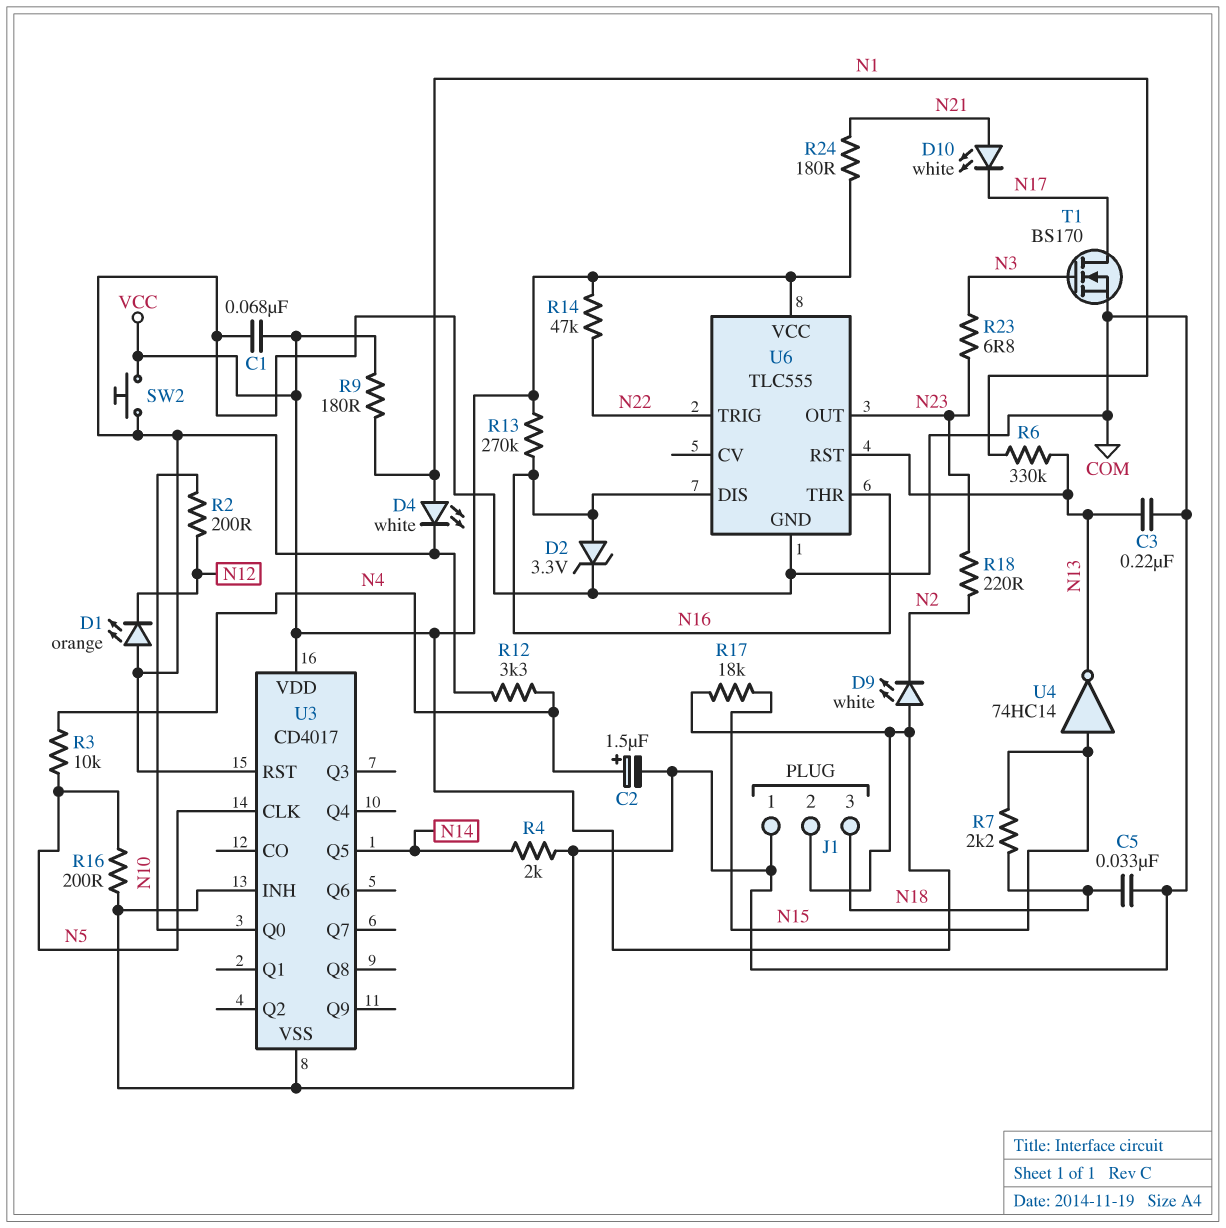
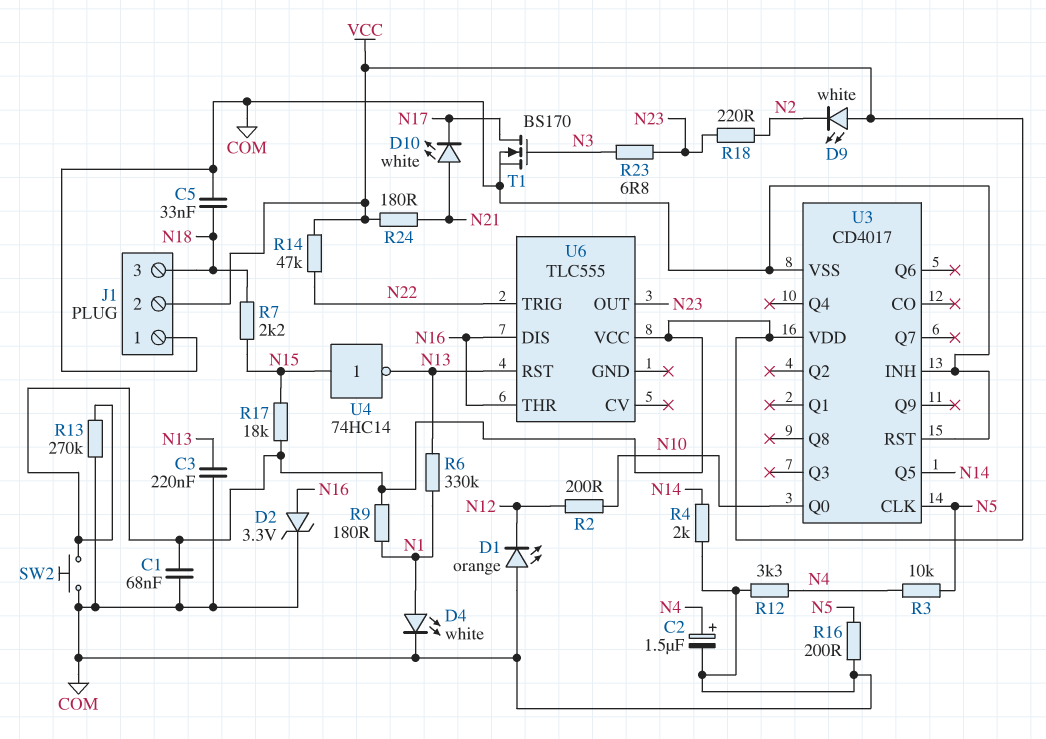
R13: 270k (N16, VCC) -> 270k (COM, VCC)
U6 pin GND: COM -> none

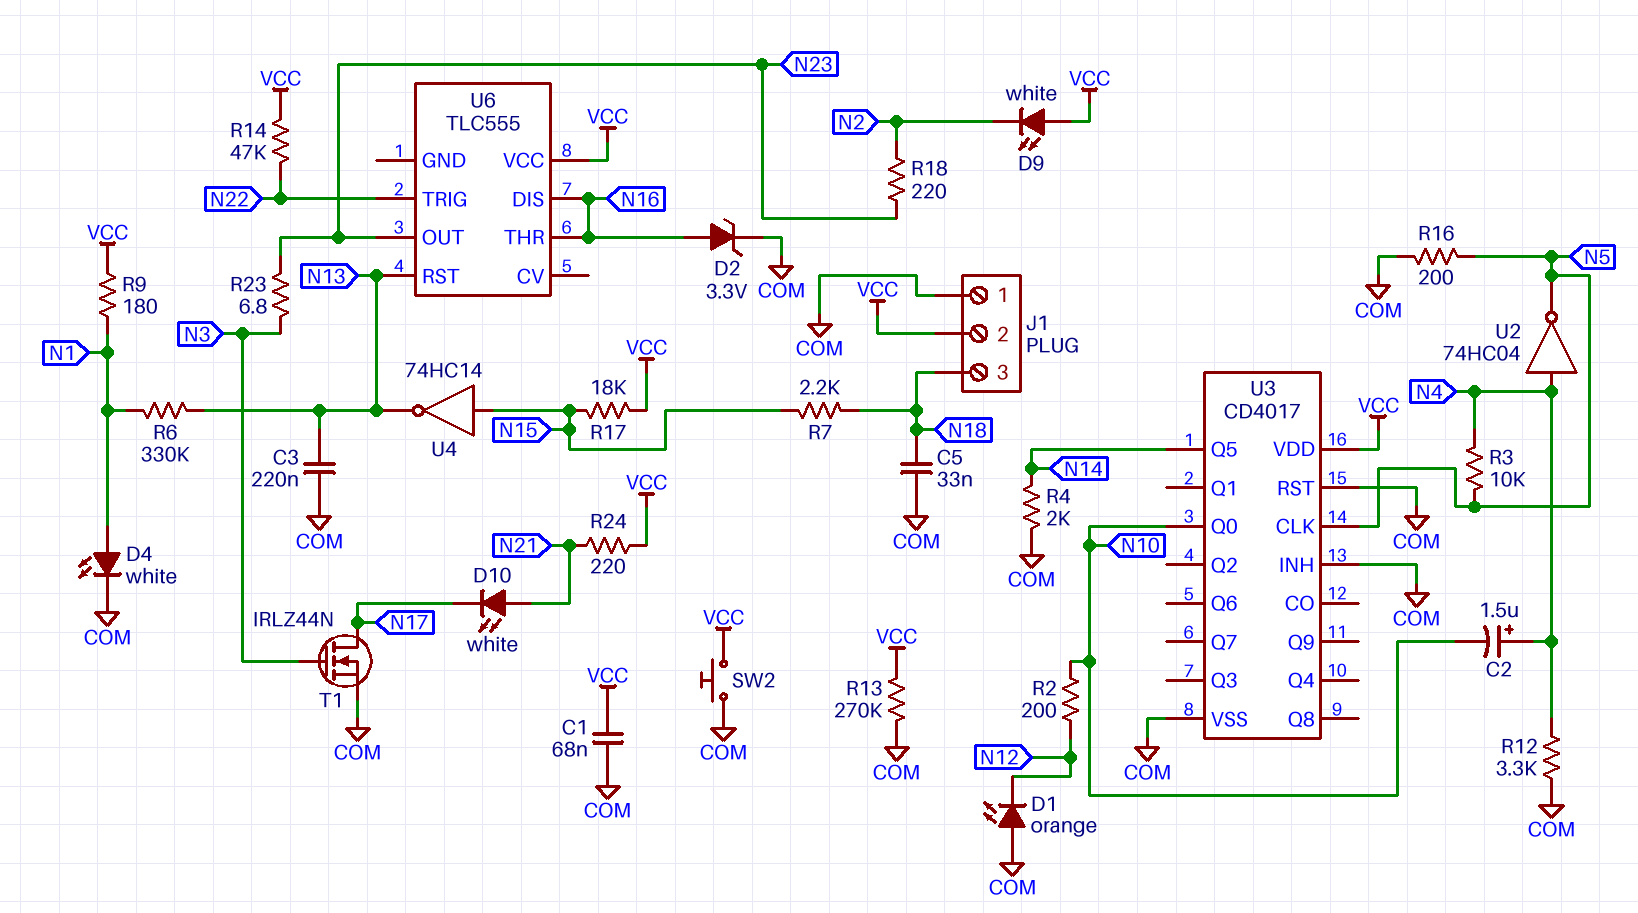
C2: 1.5uF (plus N4, minus COM) -> 1.5uF (plus N4, minus N10)
R24: 180 (N21, VCC) -> 220 (N21, VCC)
T1: NMOS BS170 (G N3, D N17, S COM) -> NMOS IRLZ44N (G N3, D N17, S COM)
U2: none -> NOT 74HC04 (in N4, out N5)

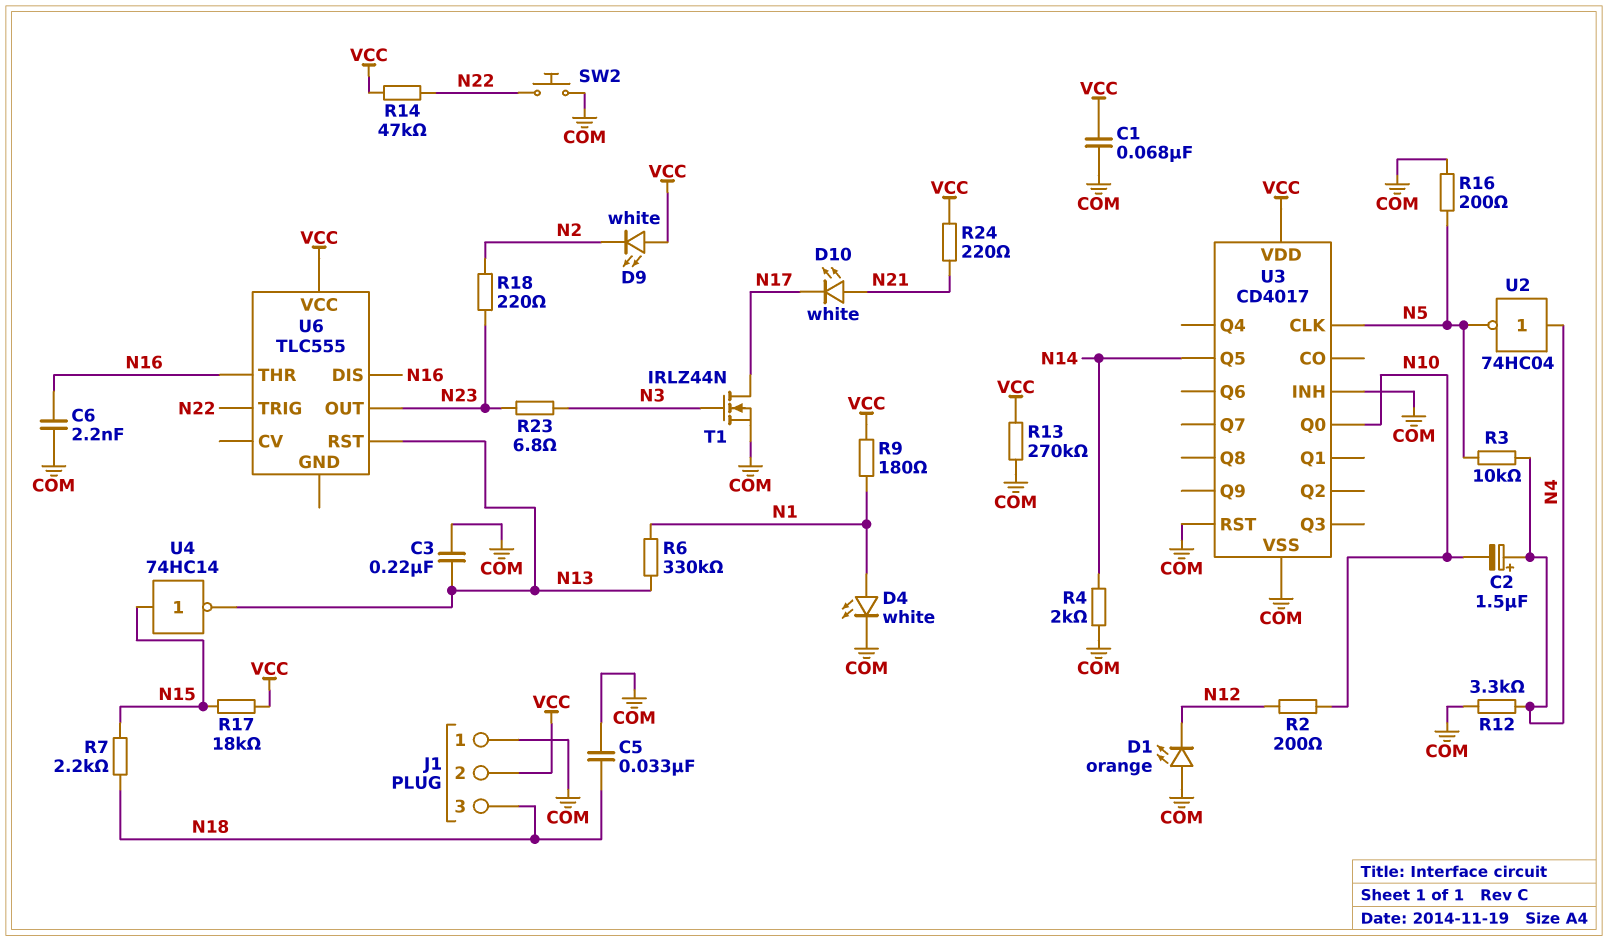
C6: none -> 2.2nF (COM, N16)
D2: zener 3.3V (A N16, K COM) -> none
SW2: button (COM, VCC) -> button (COM, N22)

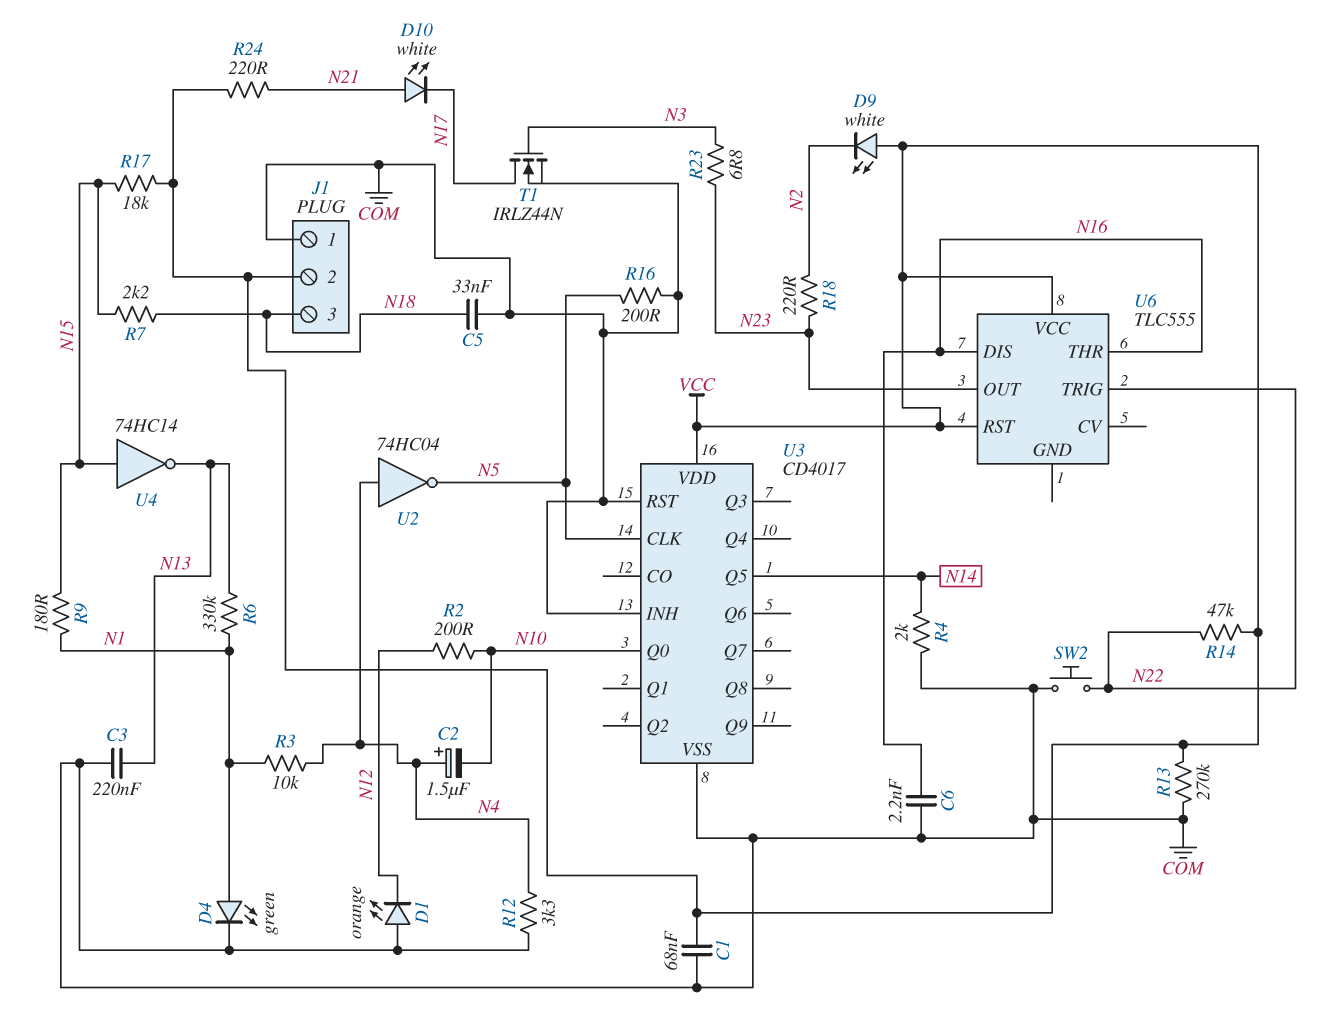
D4: LED white (A N1, K COM) -> LED green (A N1, K COM)
R3: 10k (N4, N5) -> 10k (N1, N4)
R9: 180 (N1, VCC) -> 180 (N1, N15)
U6 pin RST: N13 -> VCC

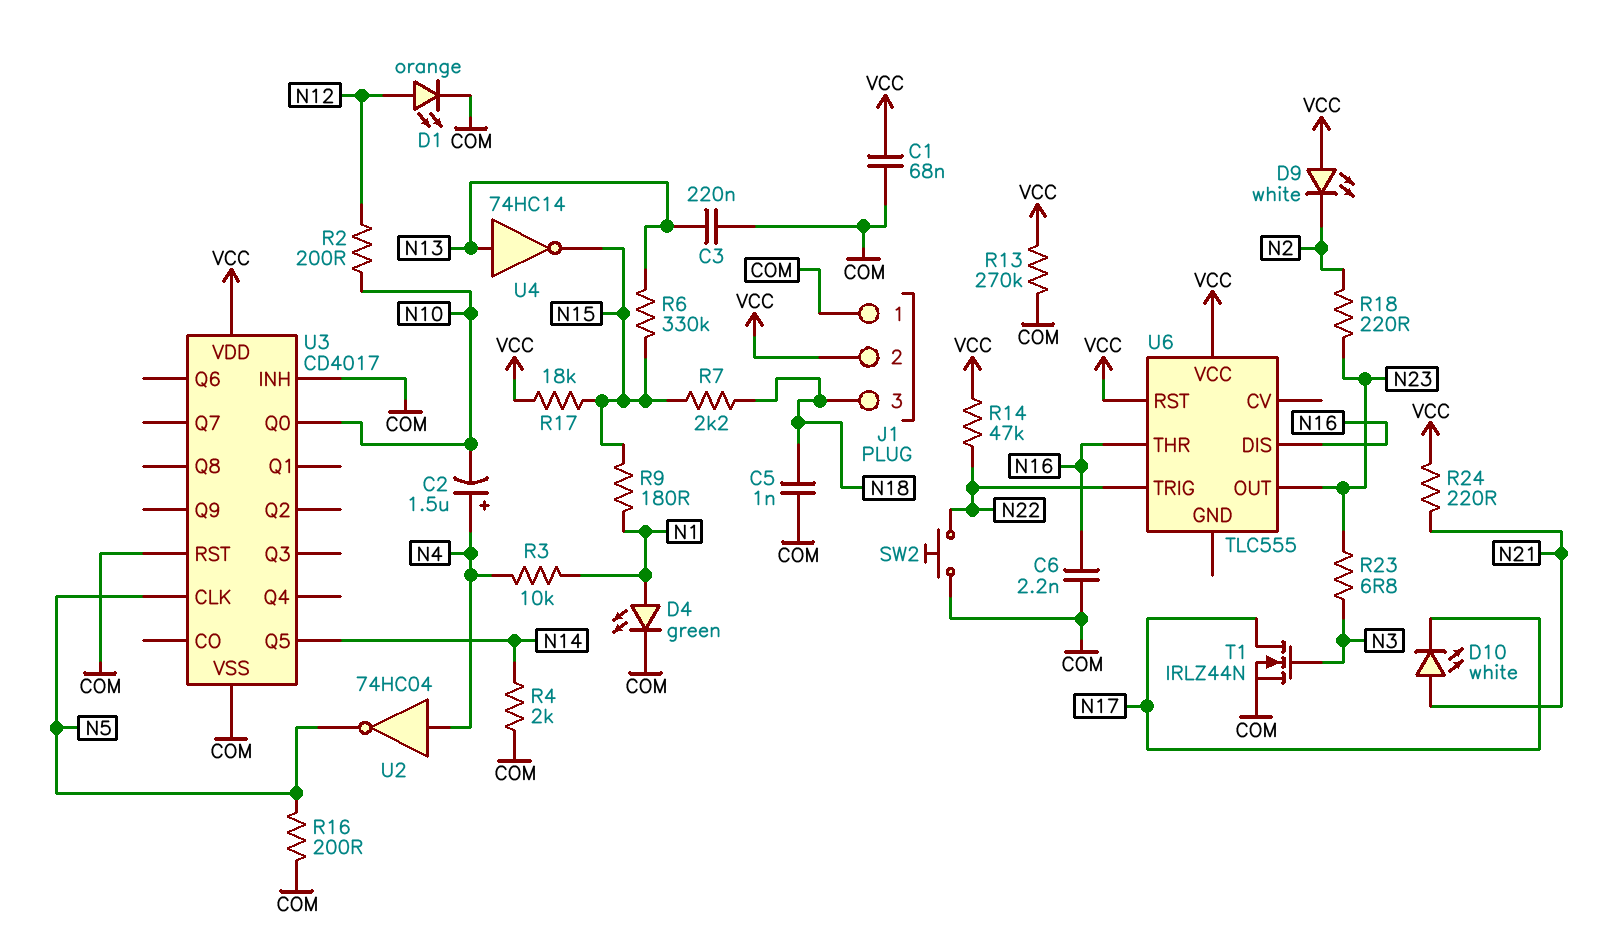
C5: 33nF (COM, N18) -> 1nF (COM, N18)
D1: LED orange (A COM, K N12) -> LED orange (A N12, K COM)
R6: 330k (N1, N13) -> 330k (N13, N15)
R12: 3.3k (COM, N4) -> none
U4: NOT 74HC14 (in N15, out N13) -> NOT 74HC14 (in N13, out N15)

